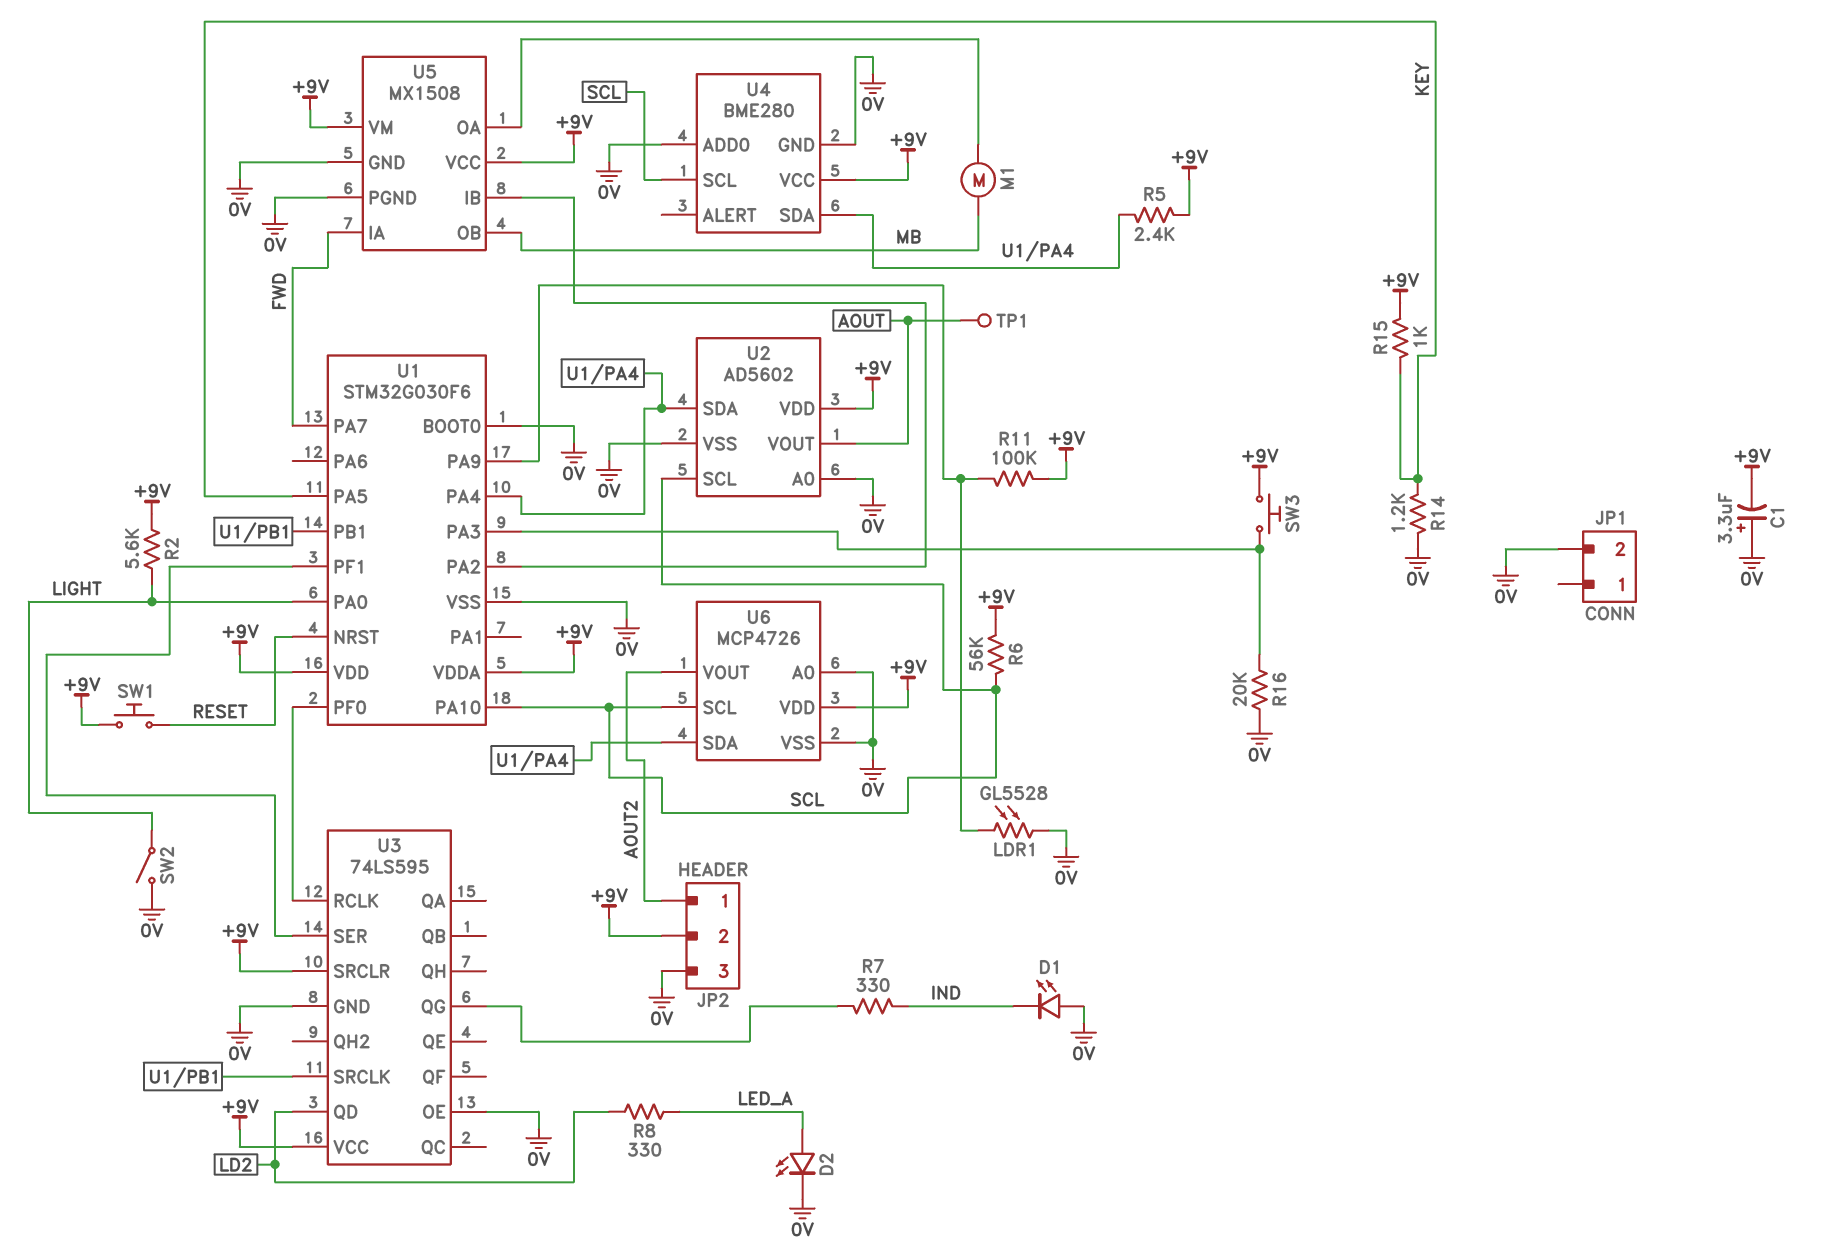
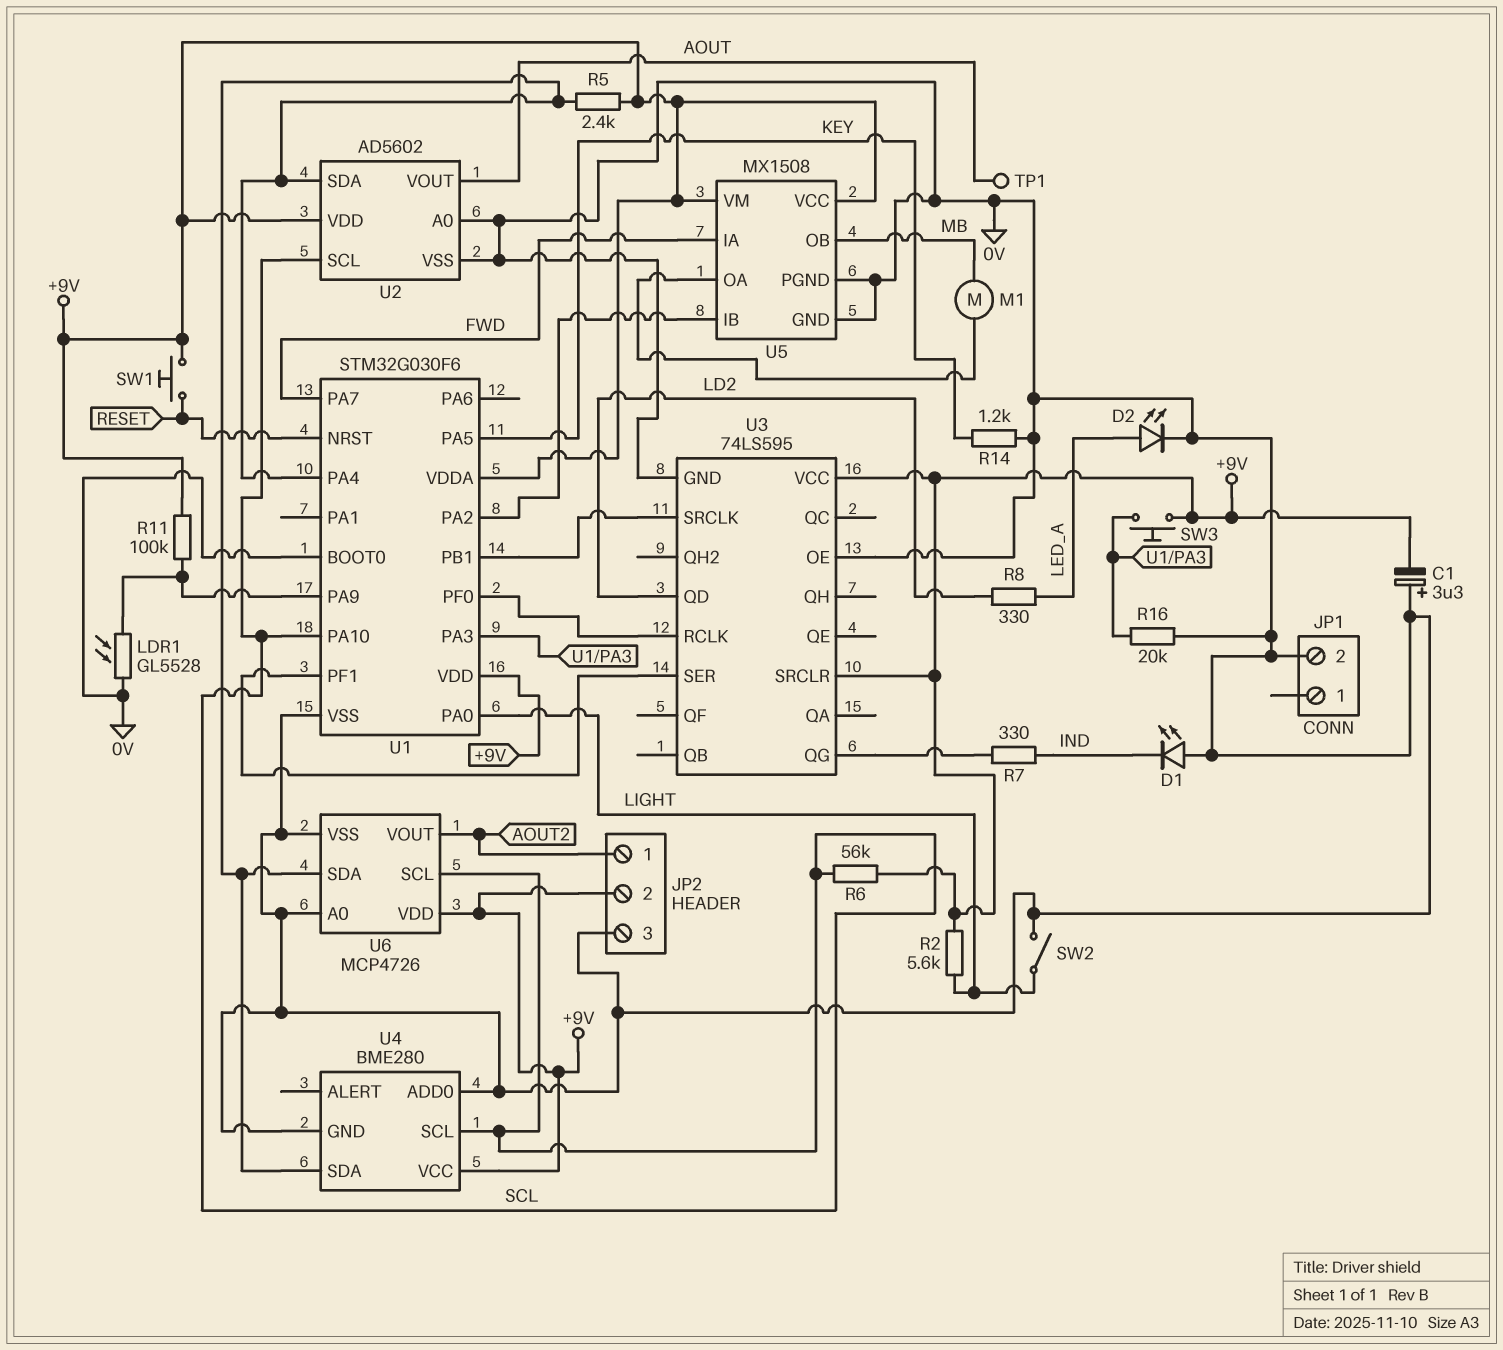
R15: 1k (+9V, KEY) -> none

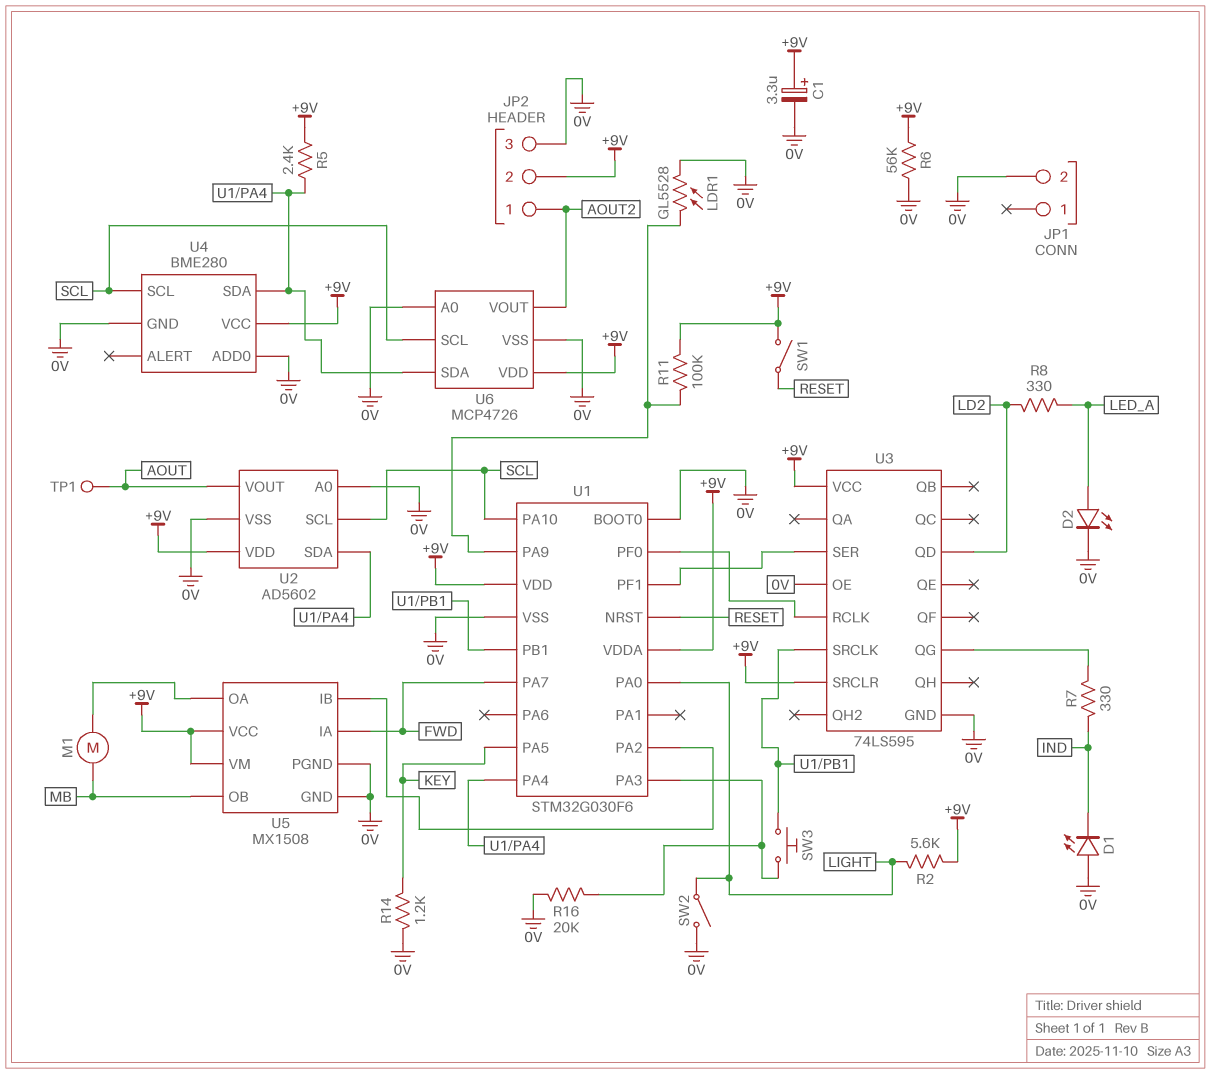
C1: 3.3uF (plus 0V, minus +9V) -> 3.3uF (plus +9V, minus 0V)
R6: 56k (+9V, SCL) -> 56k (+9V, 0V)
SW1: button (+9V, RESET) -> switch (+9V, RESET)
SW3: button (+9V, U1/PA3) -> button (U1/PA3, U1/PB1)

